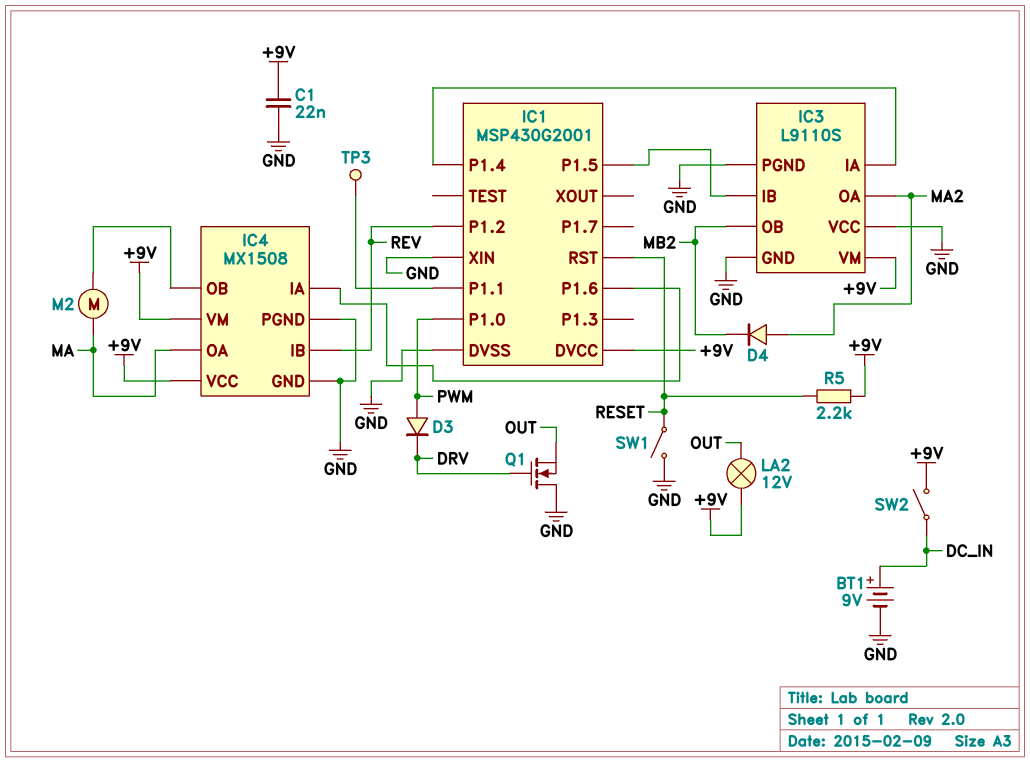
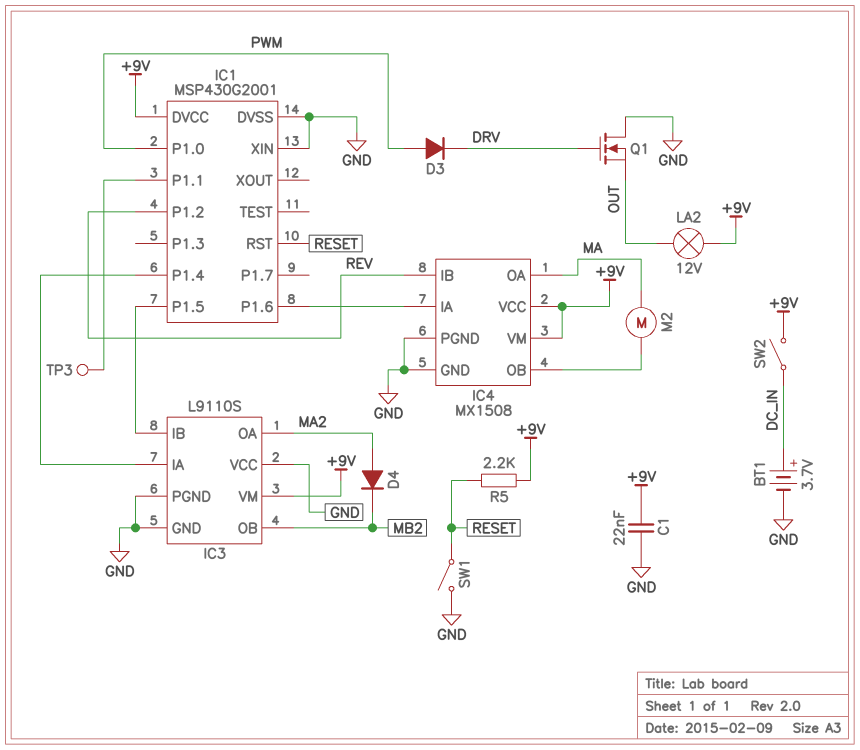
BT1: 9V (plus DC_IN, minus GND) -> 3.7V (plus DC_IN, minus GND)

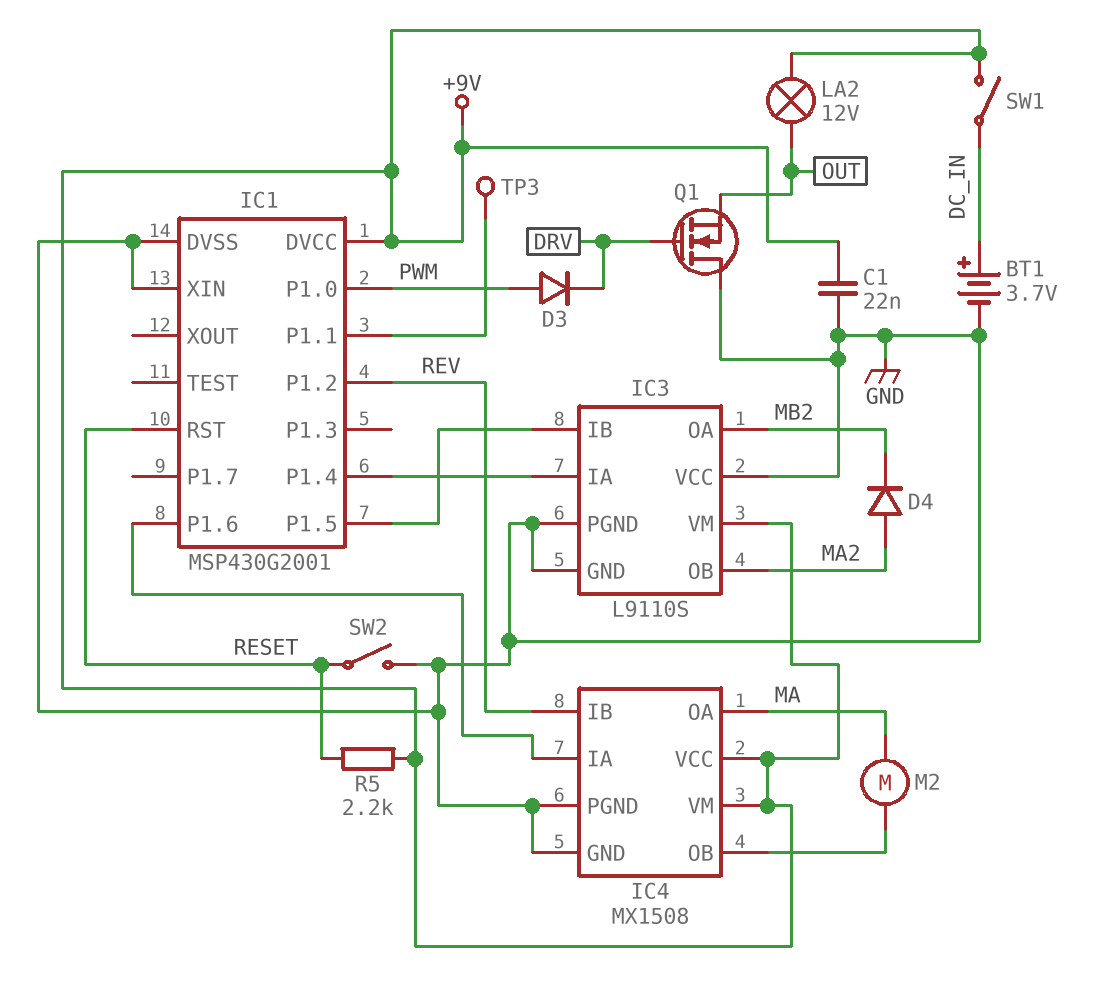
IC3 pin OA: MA2 -> MB2
IC3 pin OB: MB2 -> MA2
SW1: switch (GND, RESET) -> switch (+9V, DC_IN)
SW2: switch (+9V, DC_IN) -> switch (GND, RESET)

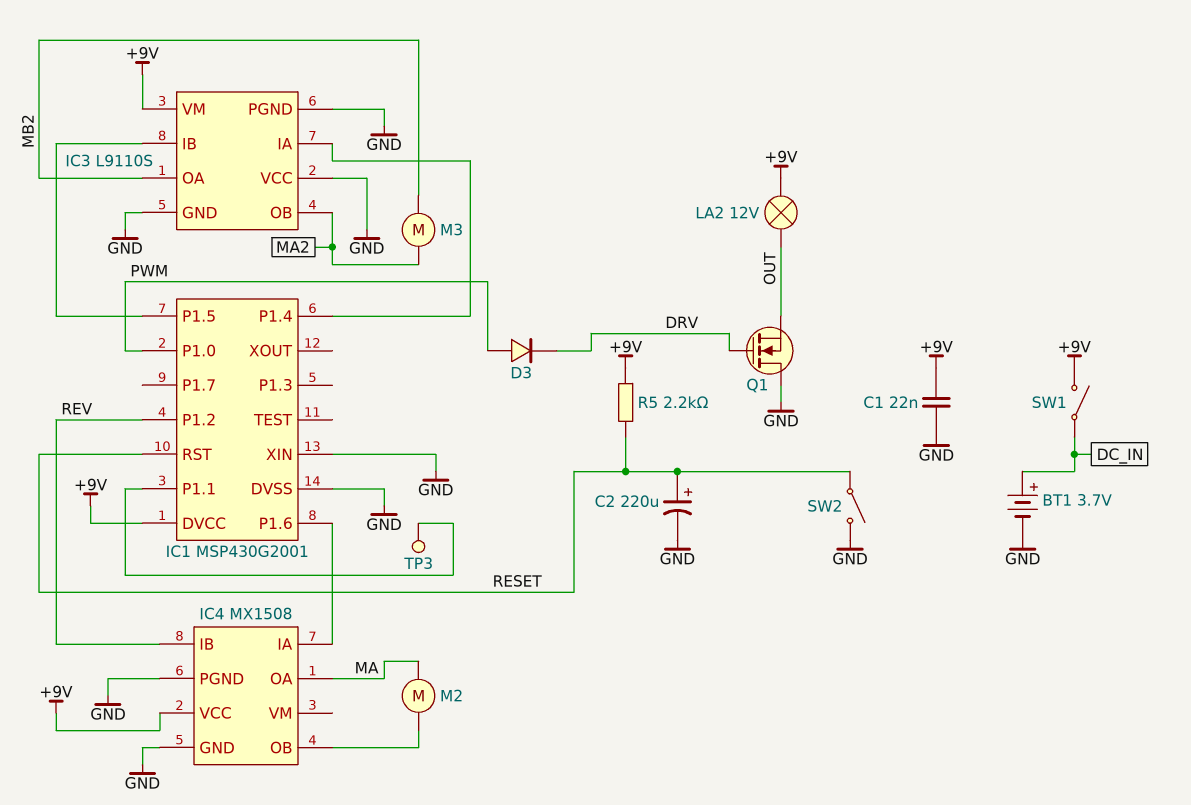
C2: none -> 220uF (plus RESET, minus GND)
D4: diode (A MA2, K MB2) -> none
IC4 pin VM: +9V -> none
M3: none -> motor (MA2, MB2)

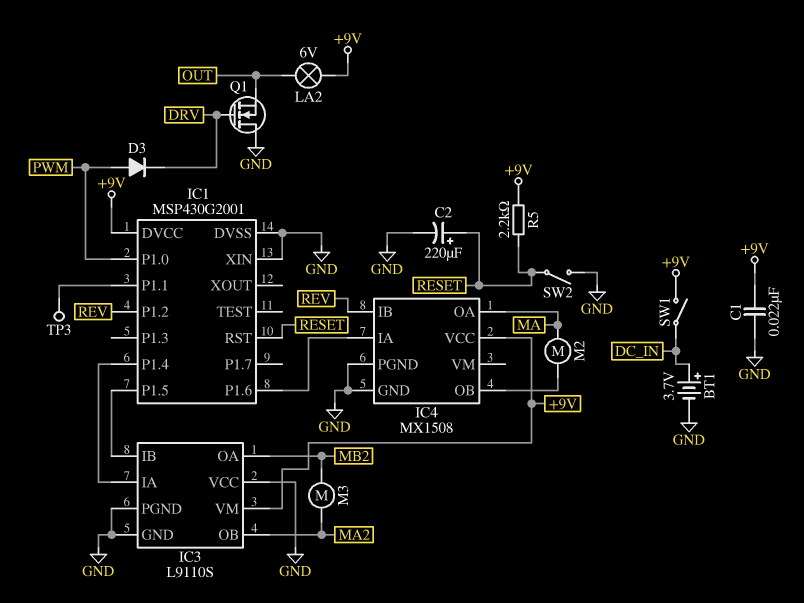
LA2: lamp 12V (+9V, OUT) -> lamp 6V (+9V, OUT)

